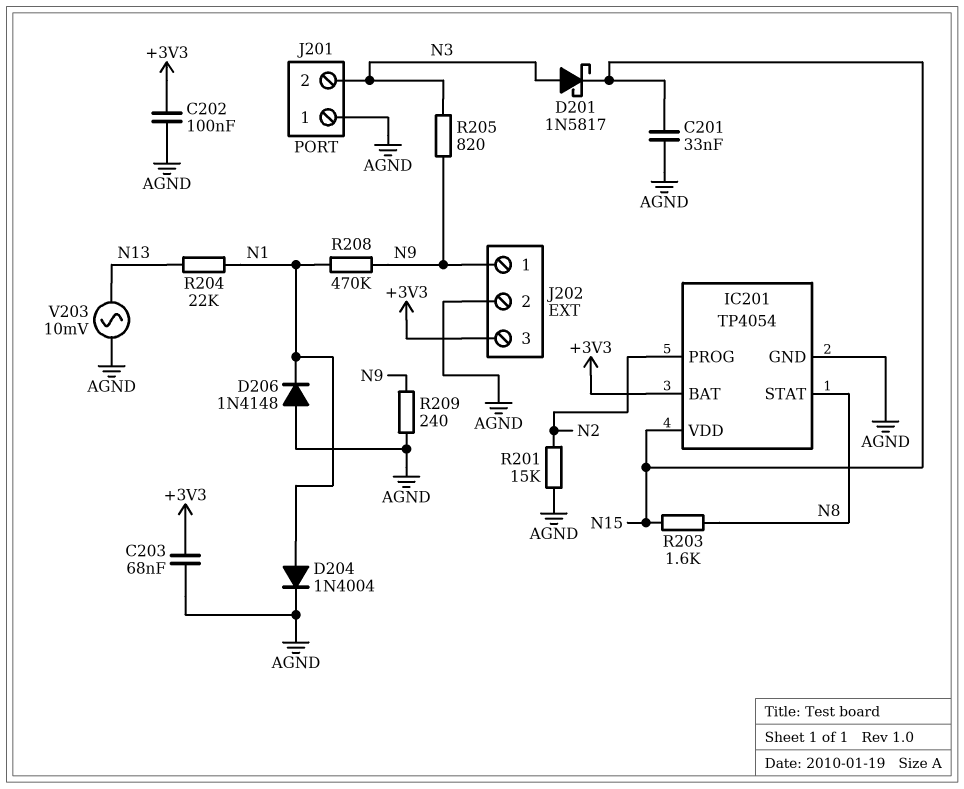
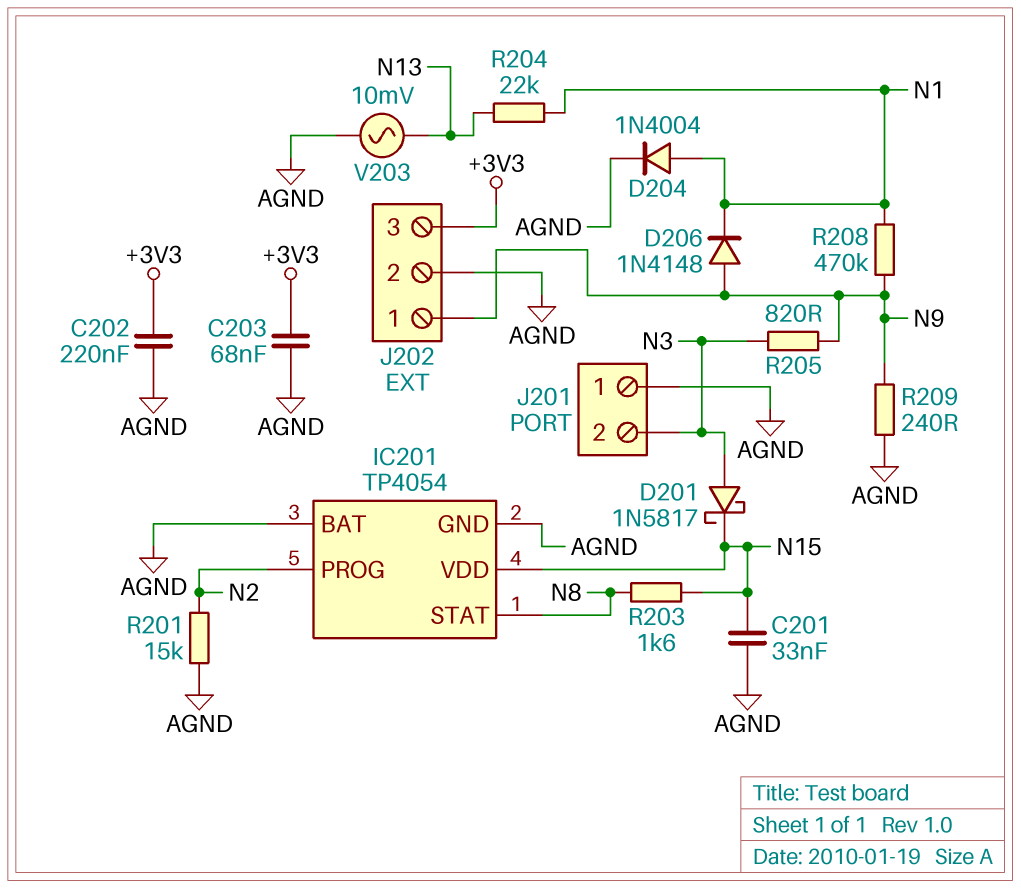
C202: 100nF (+3V3, AGND) -> 220nF (+3V3, AGND)
D206: diode 1N4148 (A AGND, K N1) -> diode 1N4148 (A N9, K N1)
IC201 pin BAT: +3V3 -> AGND

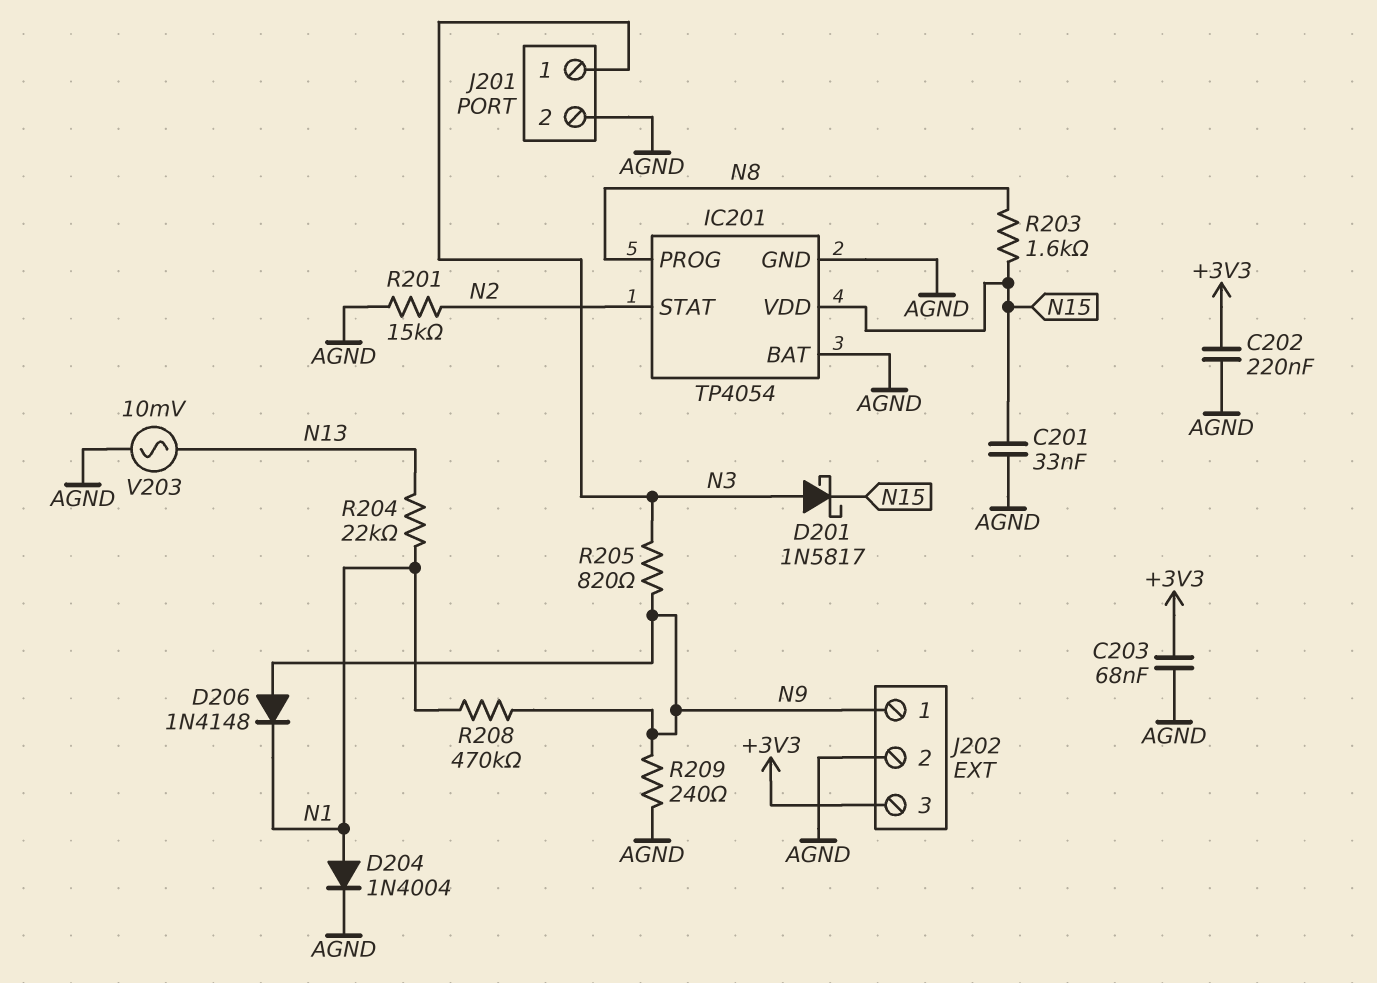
IC201 pin PROG: N2 -> N8
IC201 pin STAT: N8 -> N2
J201 pin 1: AGND -> N3
J201 pin 2: N3 -> AGND

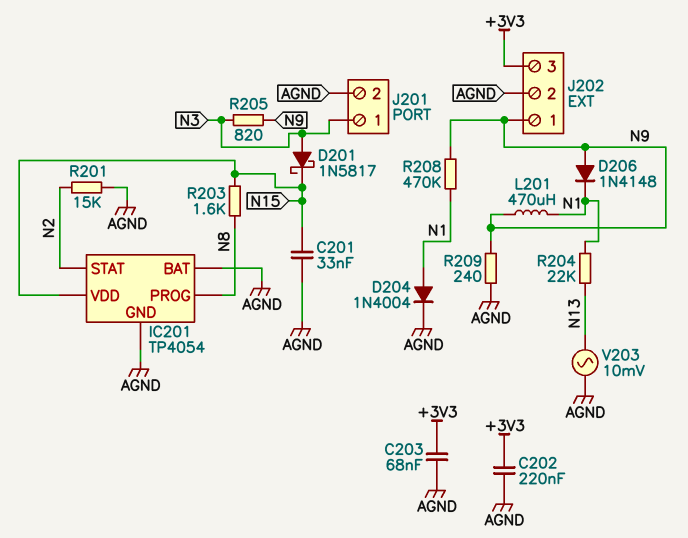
L201: none -> 470uH (N1, N9)

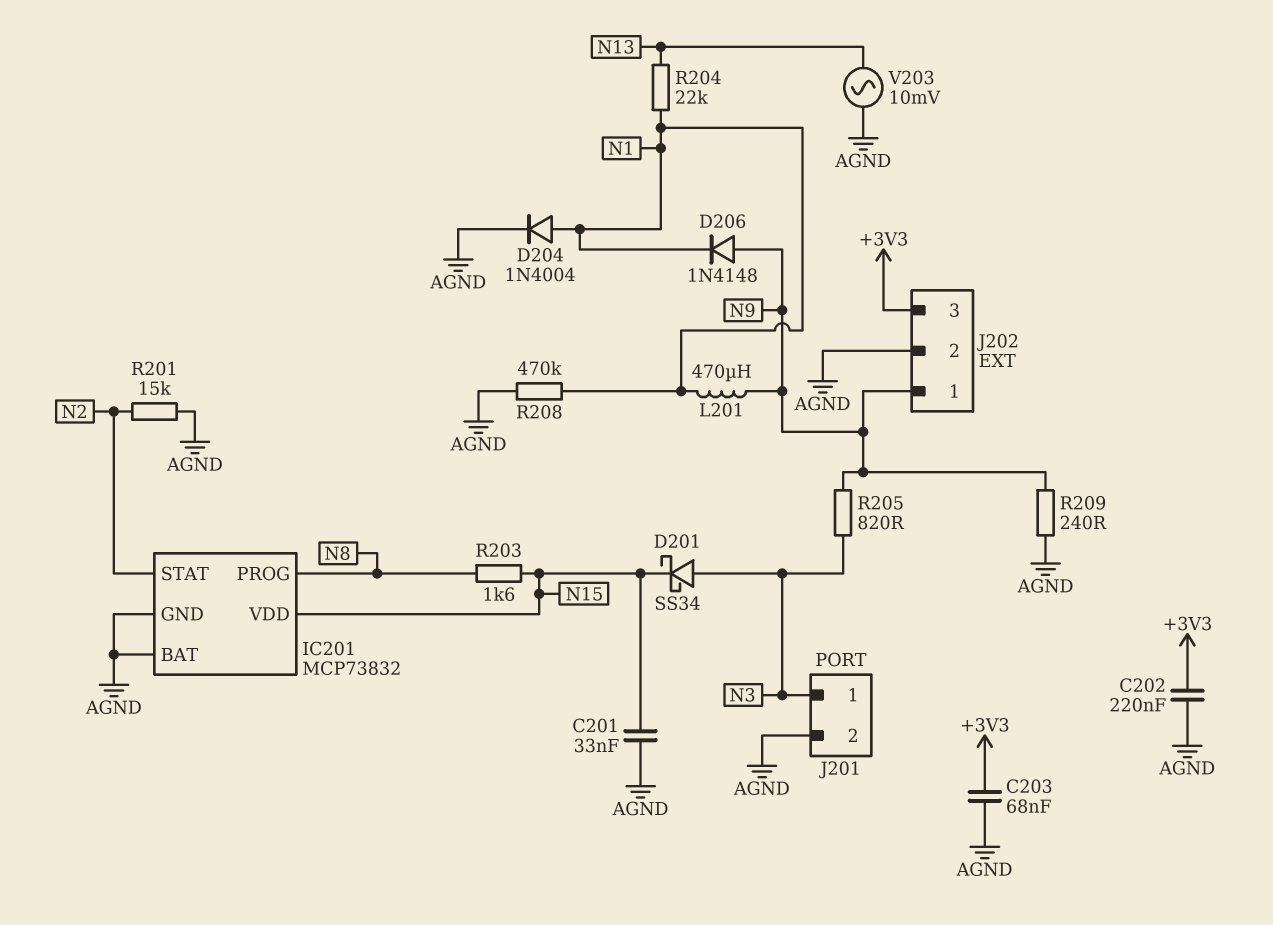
D201: schottky 1N5817 (A N3, K N15) -> schottky SS34 (A N3, K N15)
IC201: TP4054 -> MCP73832
R208: 470k (N1, N9) -> 470k (AGND, N1)

